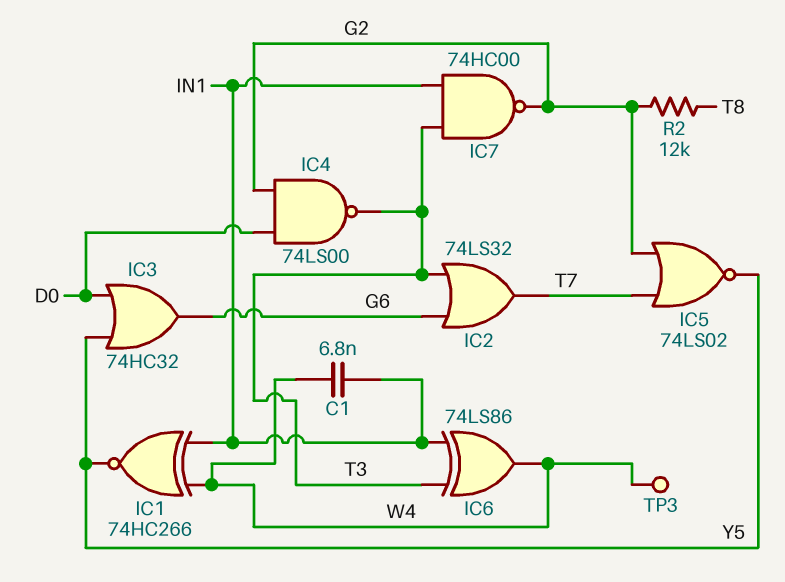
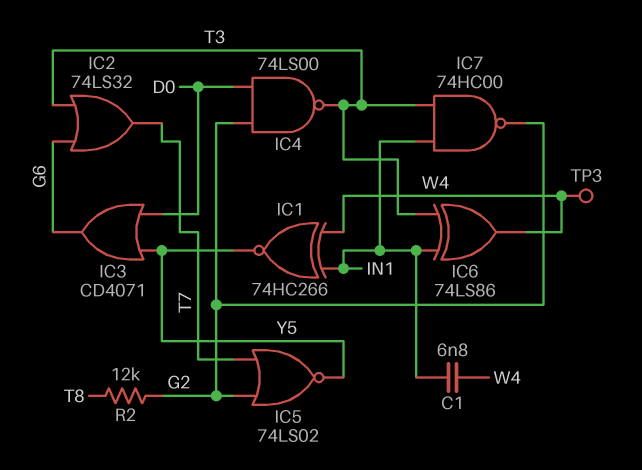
IC3: OR 74HC32 (in D0, in Y5, out G6) -> OR CD4071 (in D0, in Y5, out G6)

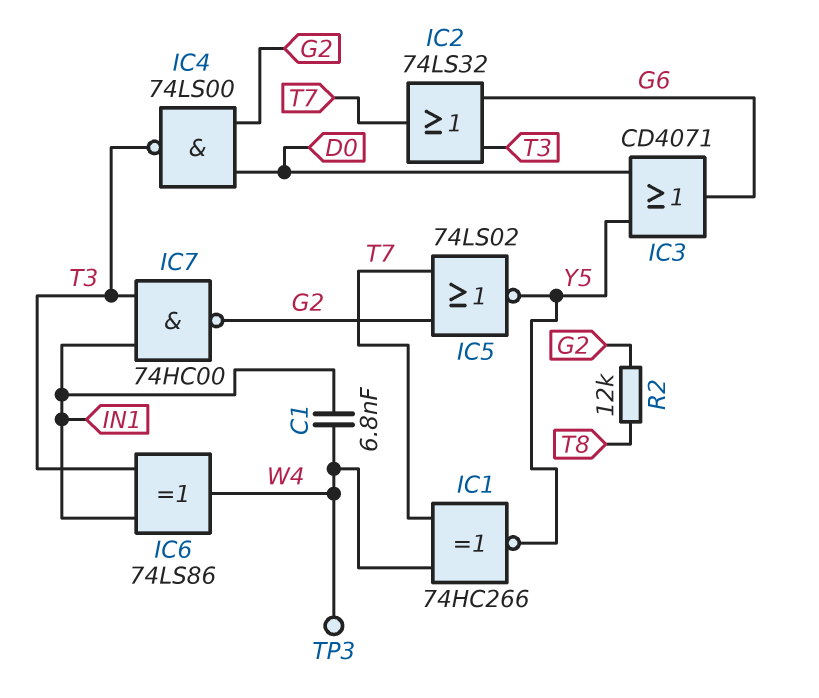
IC1: XNOR 74HC266 (in IN1, in W4, out Y5) -> XNOR 74HC266 (in T7, in W4, out Y5)

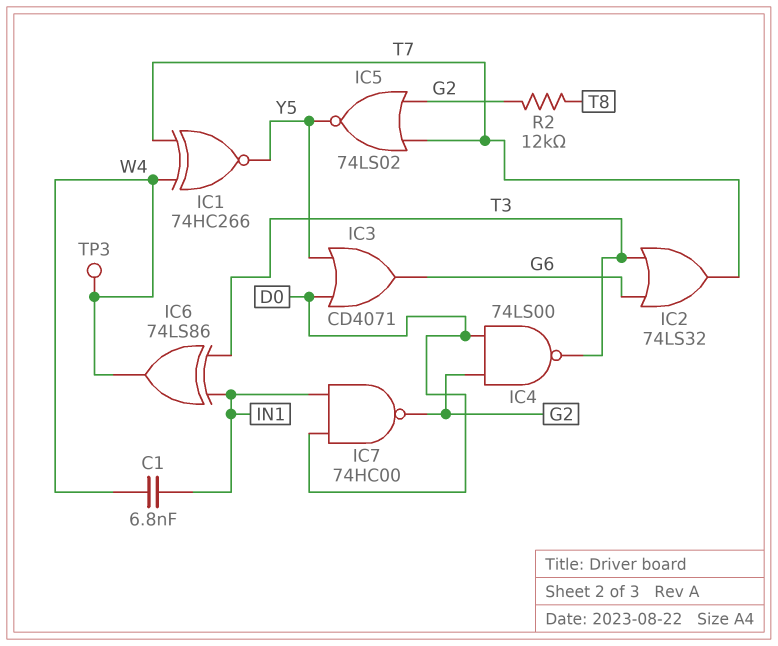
IC7: NAND 74HC00 (in IN1, in T3, out G2) -> NAND 74HC00 (in D0, in IN1, out G2)

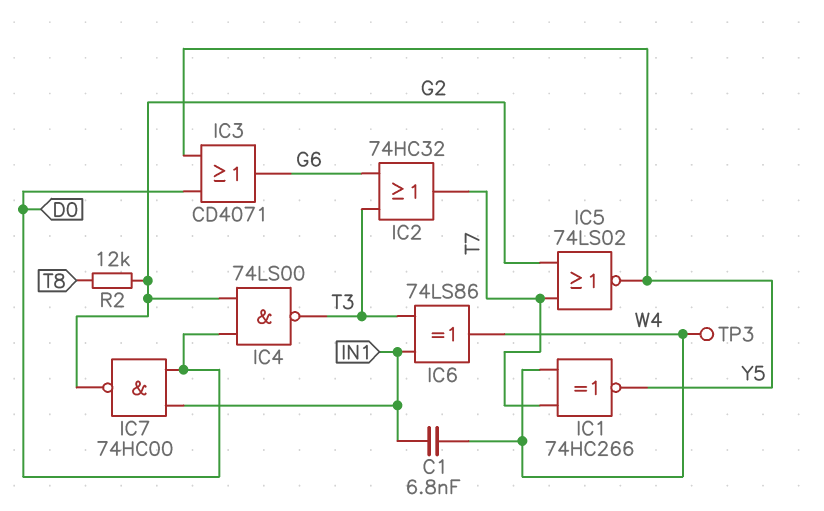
IC2: OR 74LS32 (in G6, in T3, out T7) -> OR 74HC32 (in G6, in T3, out T7)

